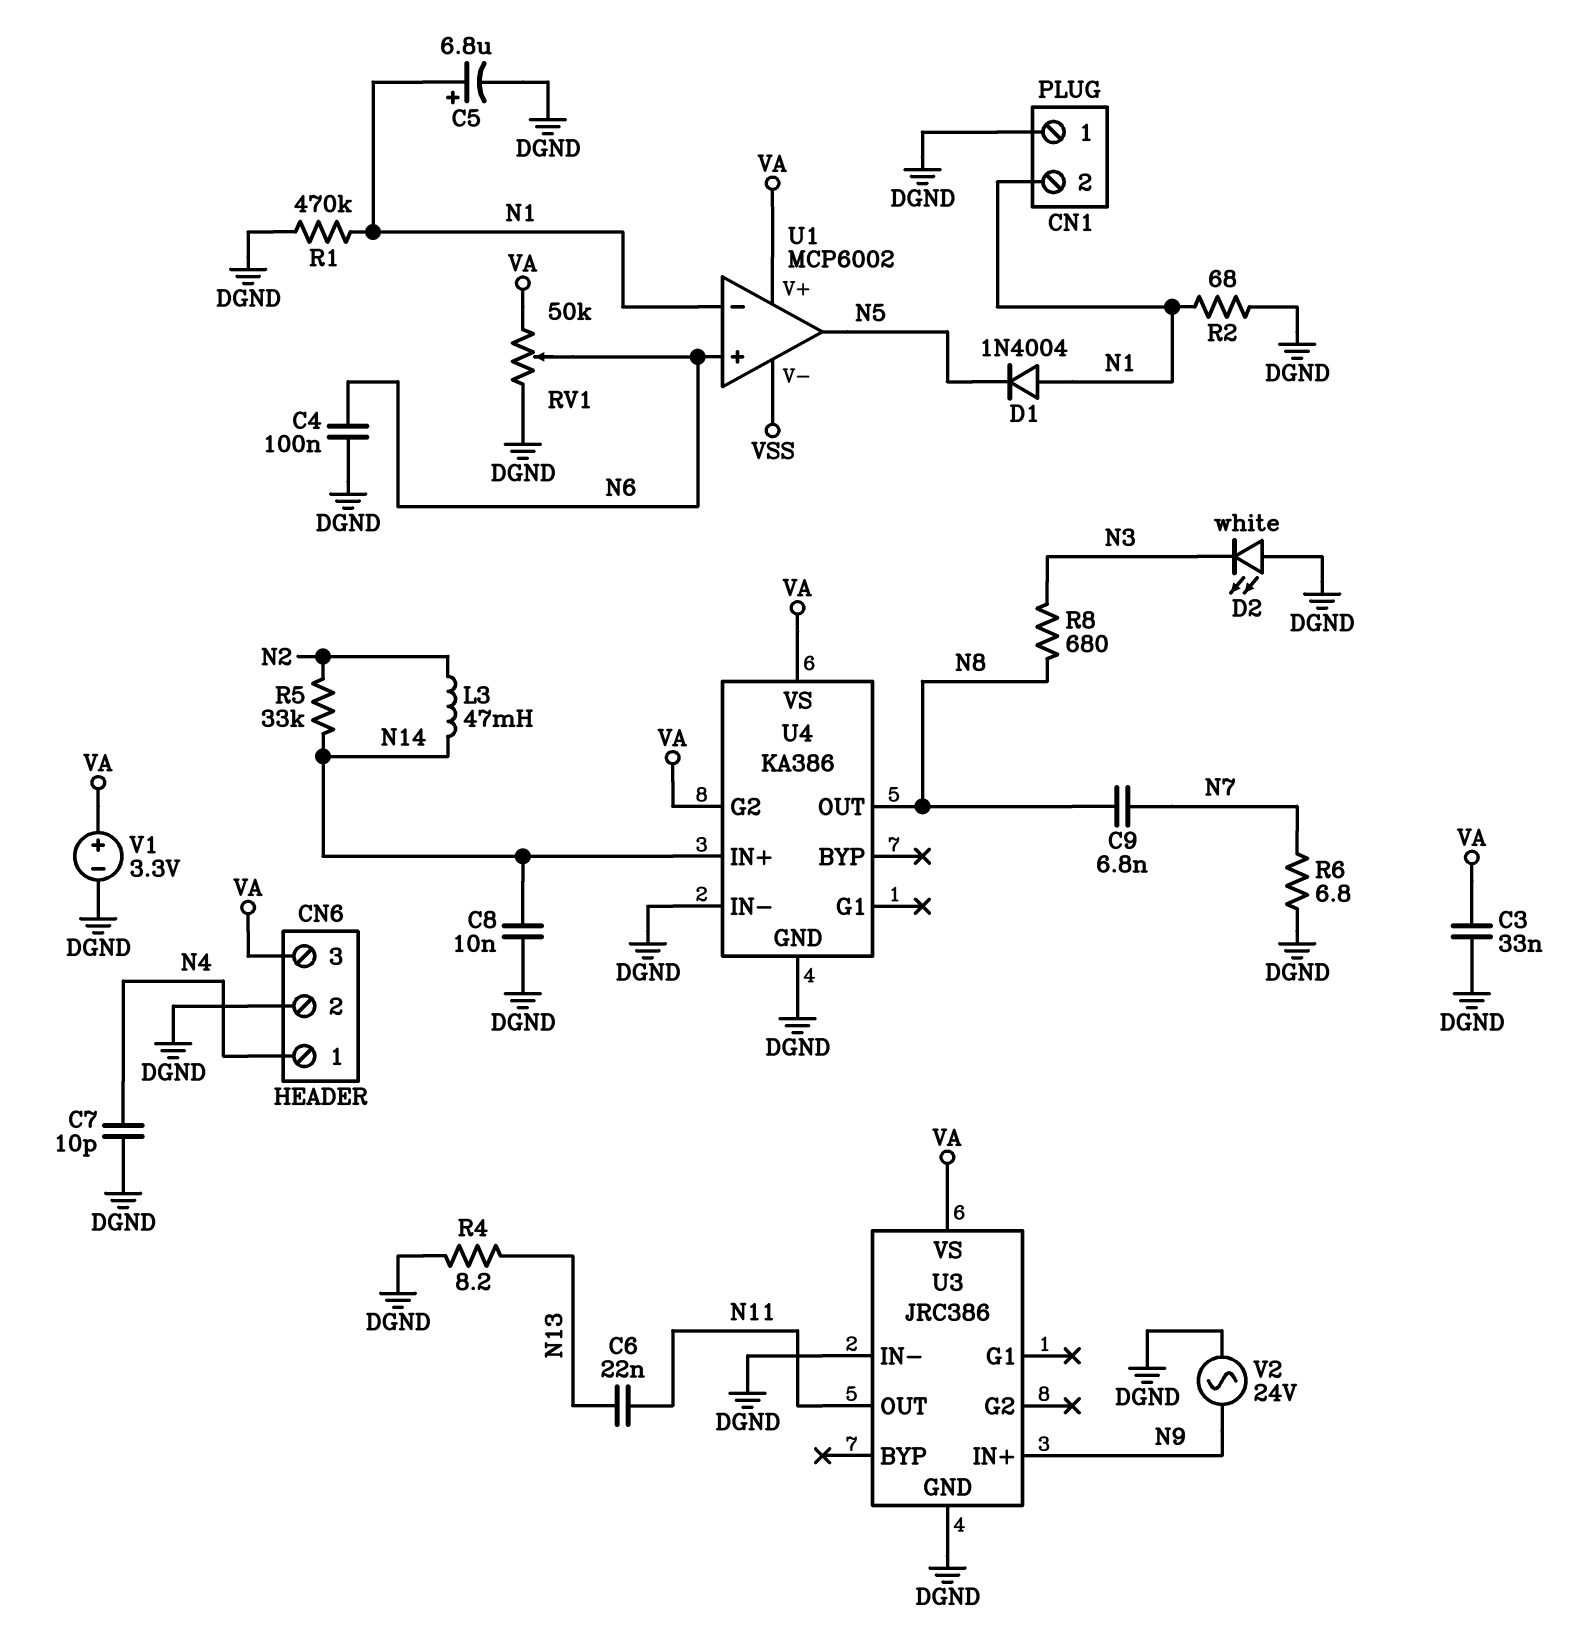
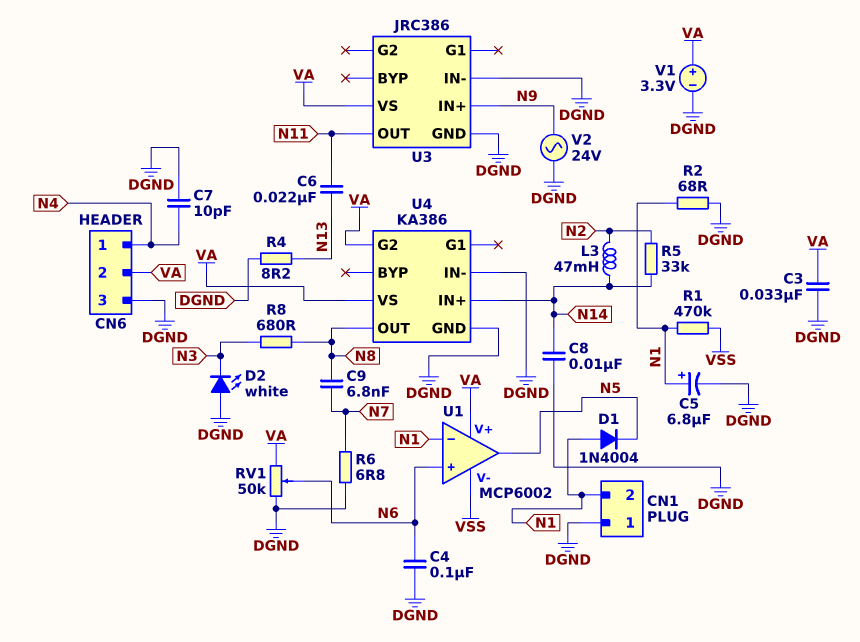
CN6 pin 2: DGND -> VA
CN6 pin 3: VA -> DGND
R1: 470k (DGND, N1) -> 470k (N1, VSS)

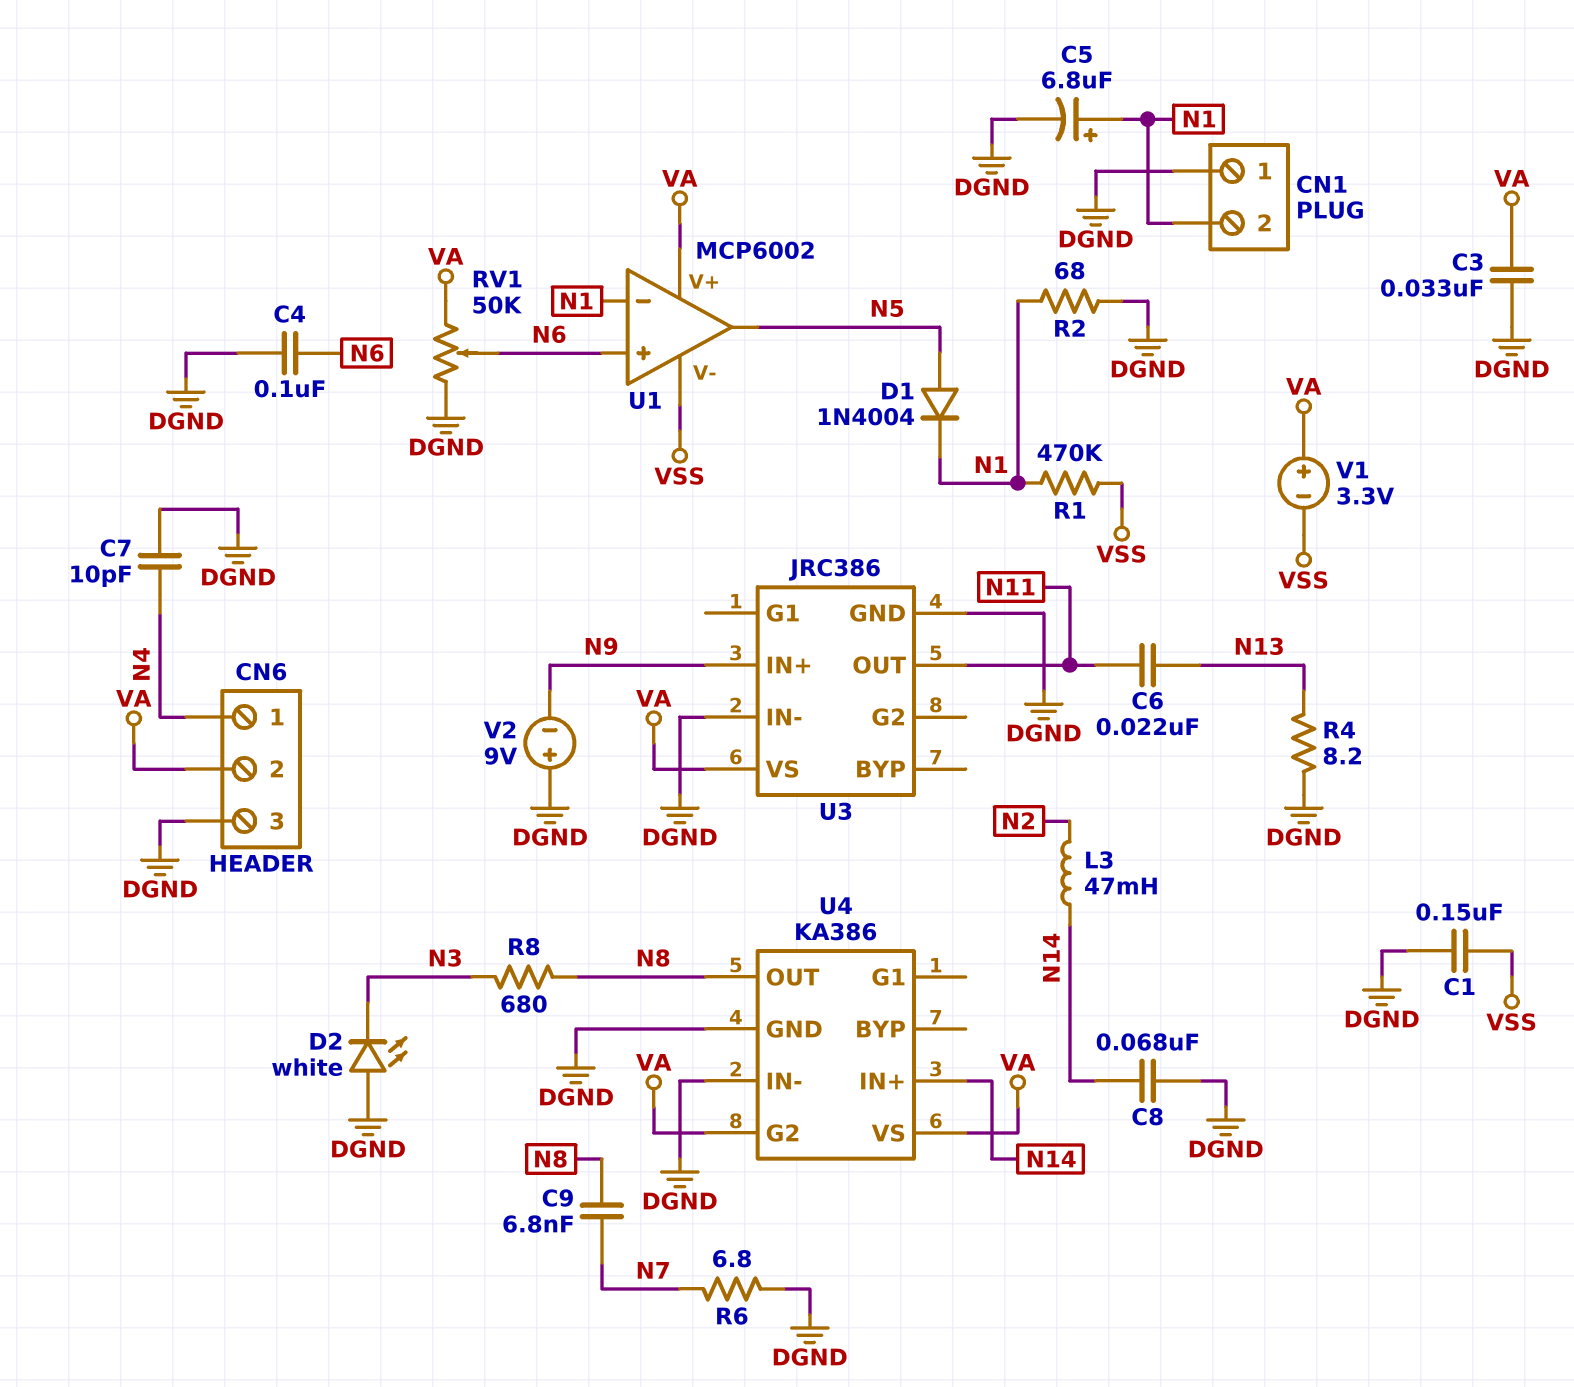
C1: none -> 150nF (DGND, VSS)
C8: 10nF (DGND, N14) -> 68nF (DGND, N14)
D1: diode 1N4004 (A N1, K N5) -> diode 1N4004 (A N5, K N1)
R5: 33k (N2, N14) -> none
V1: 3.3V (plus VA, minus DGND) -> 3.3V (plus VA, minus VSS)
V2: AC 24V (DGND, N9) -> 9V (plus DGND, minus N9)

